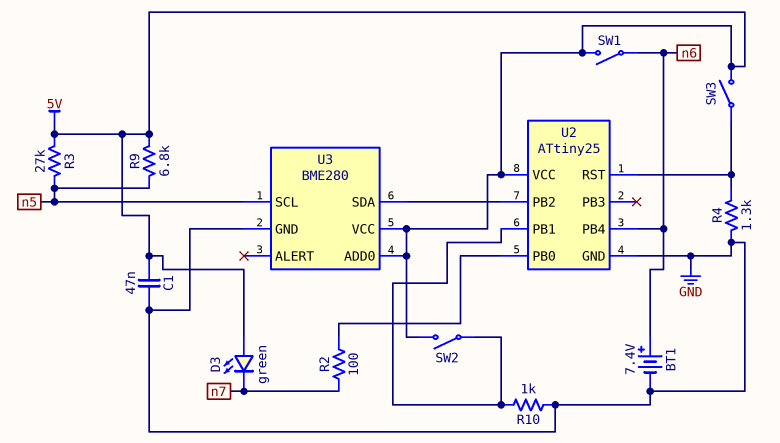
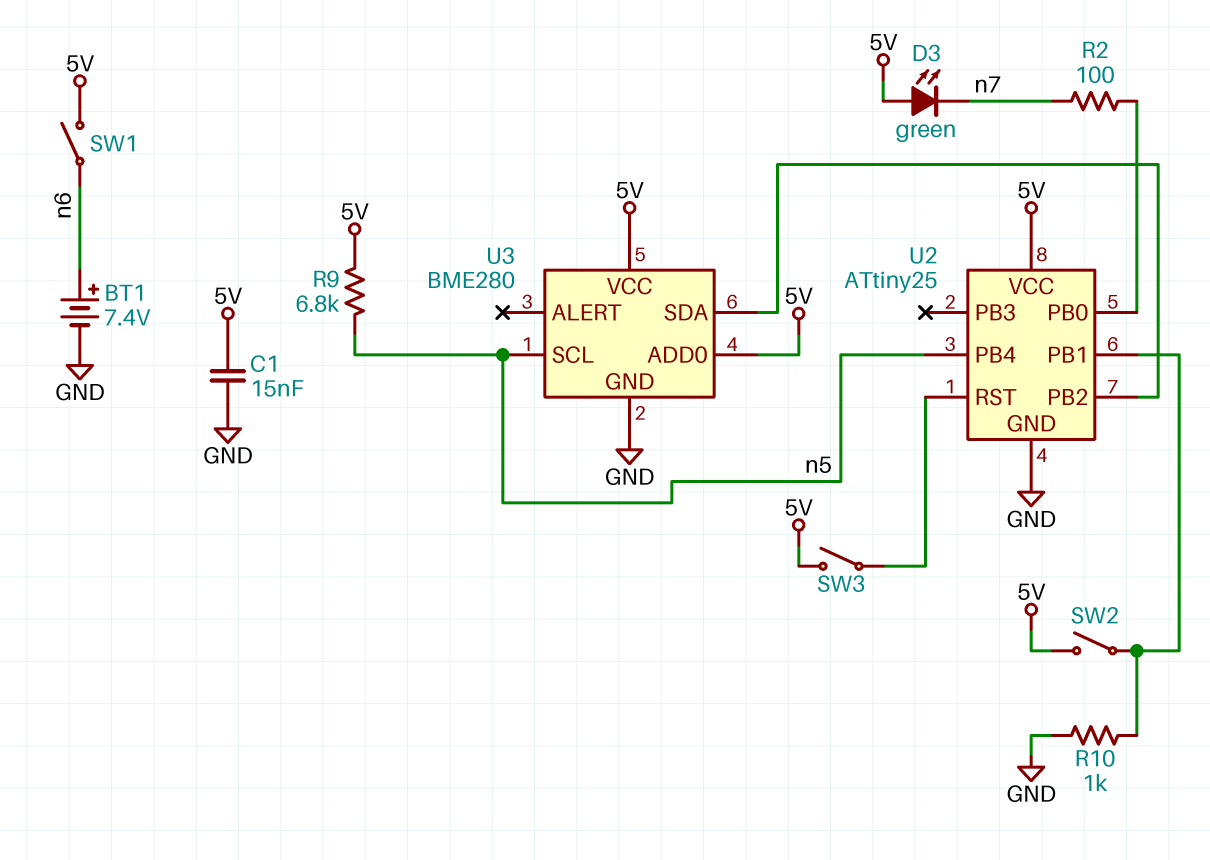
C1: 47nF (5V, GND) -> 15nF (5V, GND)
R3: 27k (5V, n5) -> none
R4: 1.3k (GND, U2/RST) -> none
U2 pin PB4: n6 -> n5

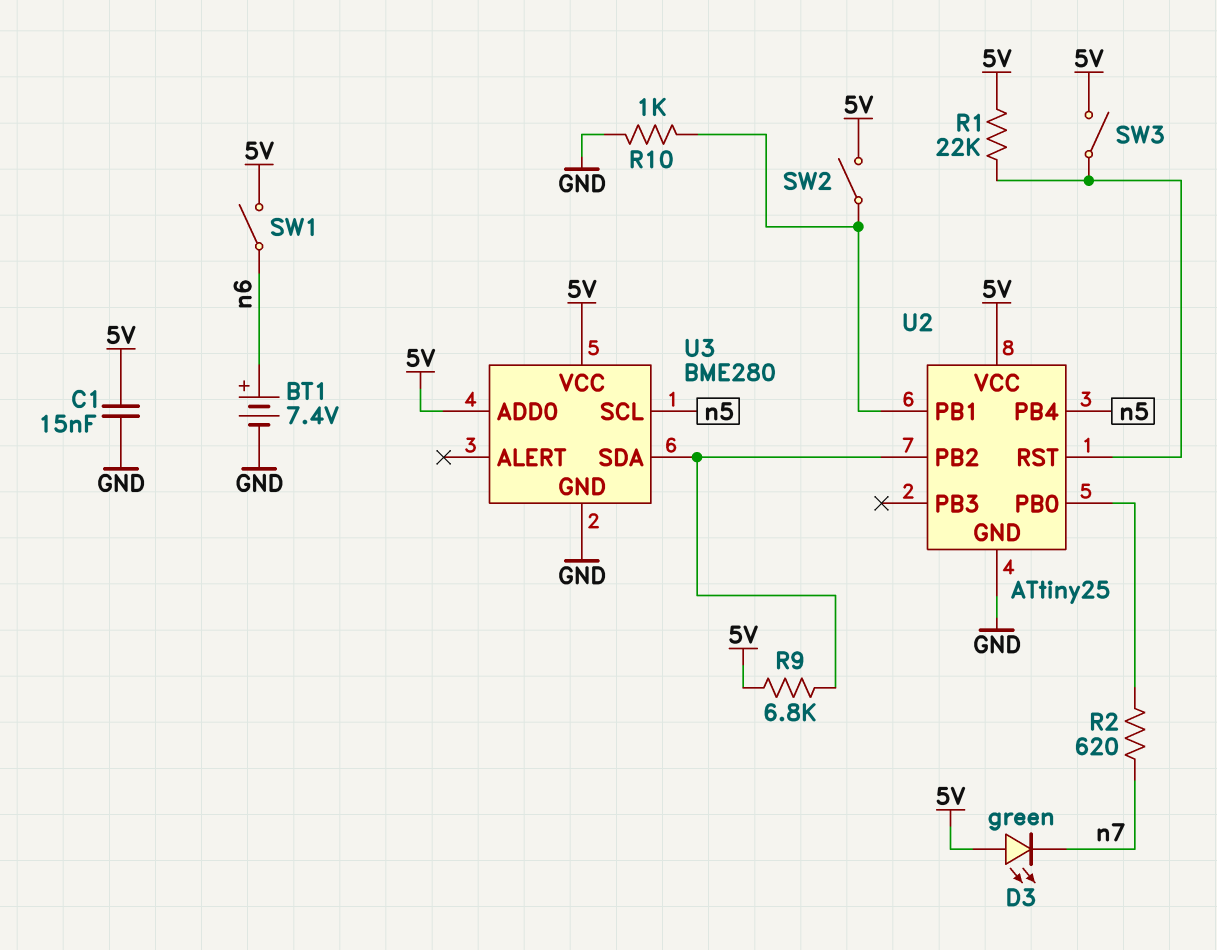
R1: none -> 22k (5V, U2/RST)
R2: 100 (U2/PB0, n7) -> 620 (U2/PB0, n7)
R9: 6.8k (5V, n5) -> 6.8k (5V, U2/PB2)

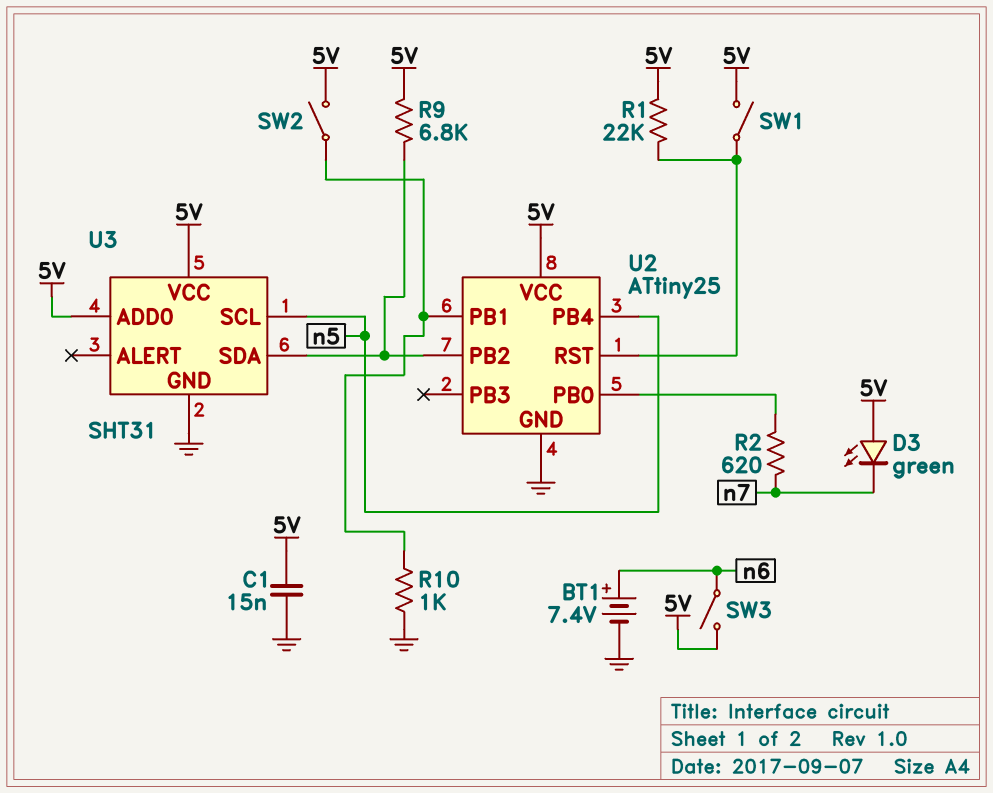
SW1: switch (5V, n6) -> switch (5V, U2/RST)
SW3: switch (5V, U2/RST) -> switch (5V, n6)
U3: BME280 -> SHT31

